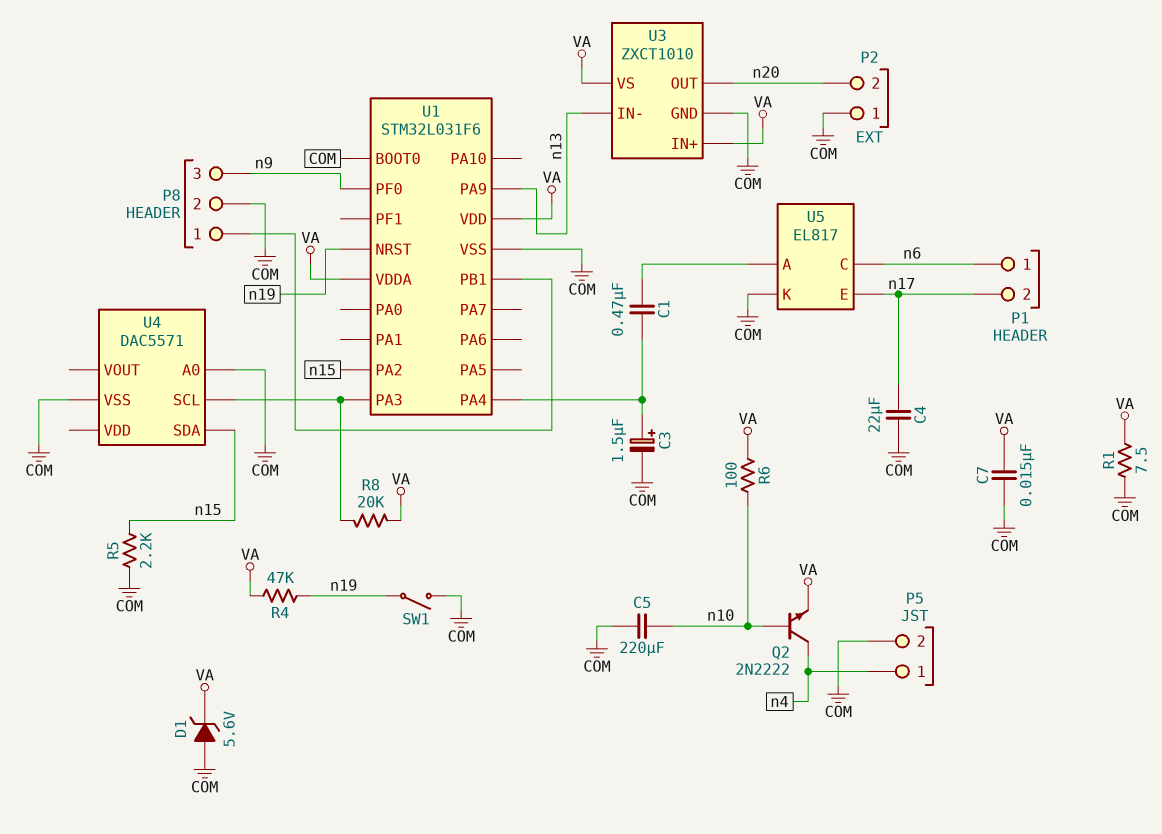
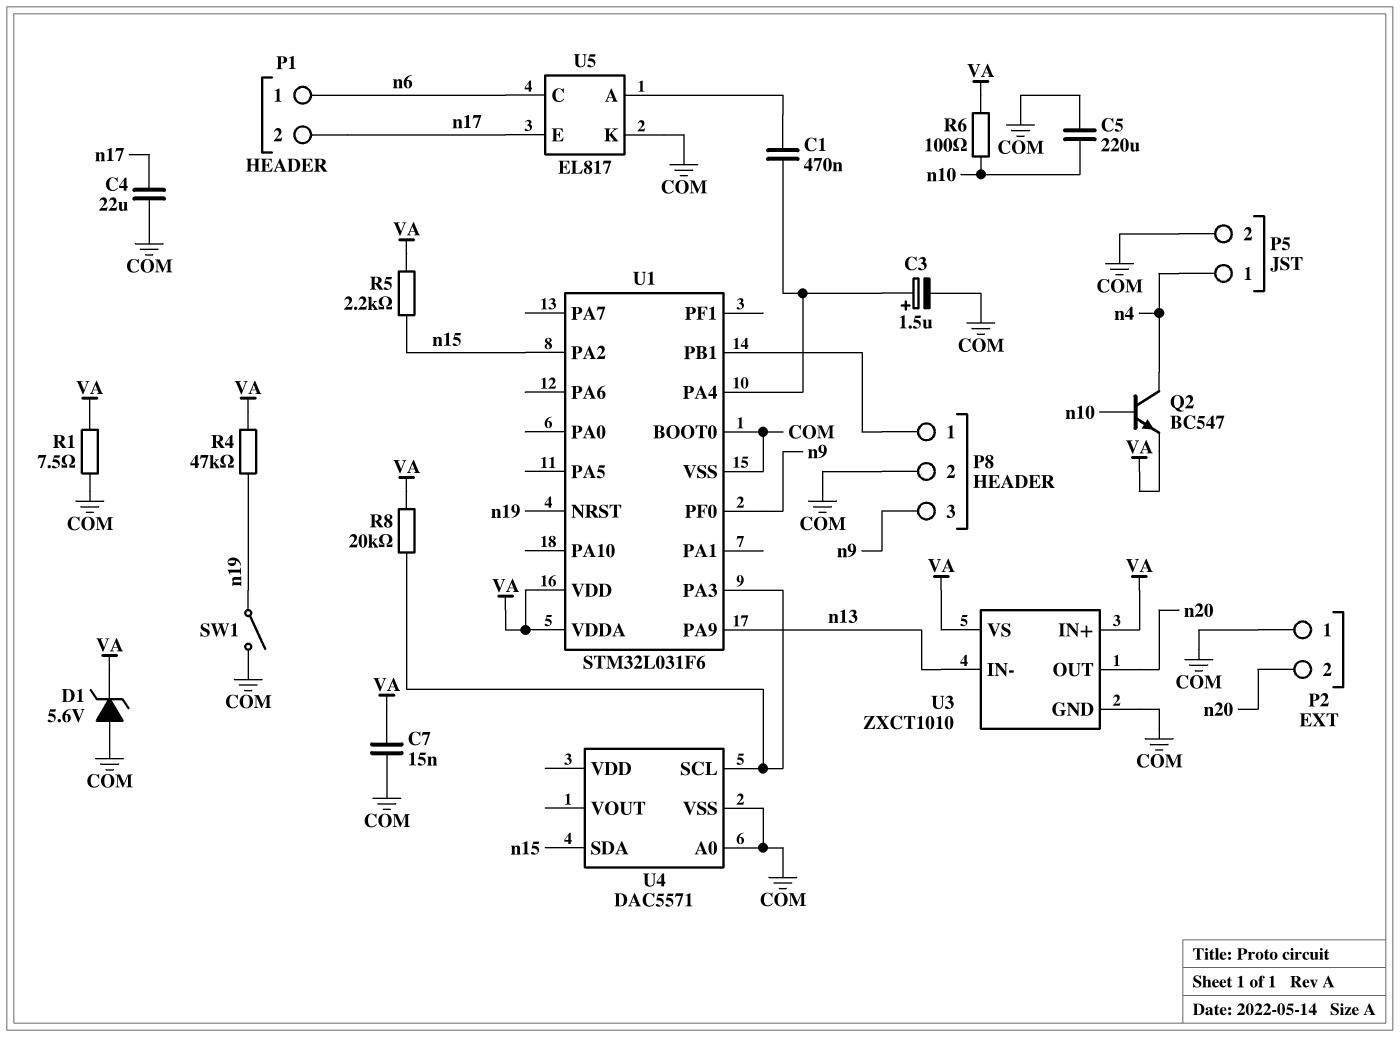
Q2: NPN 2N2222 (B n10, C n4, E VA) -> NPN BC547 (B n10, C n4, E VA)
R5: 2.2k (COM, n15) -> 2.2k (VA, n15)

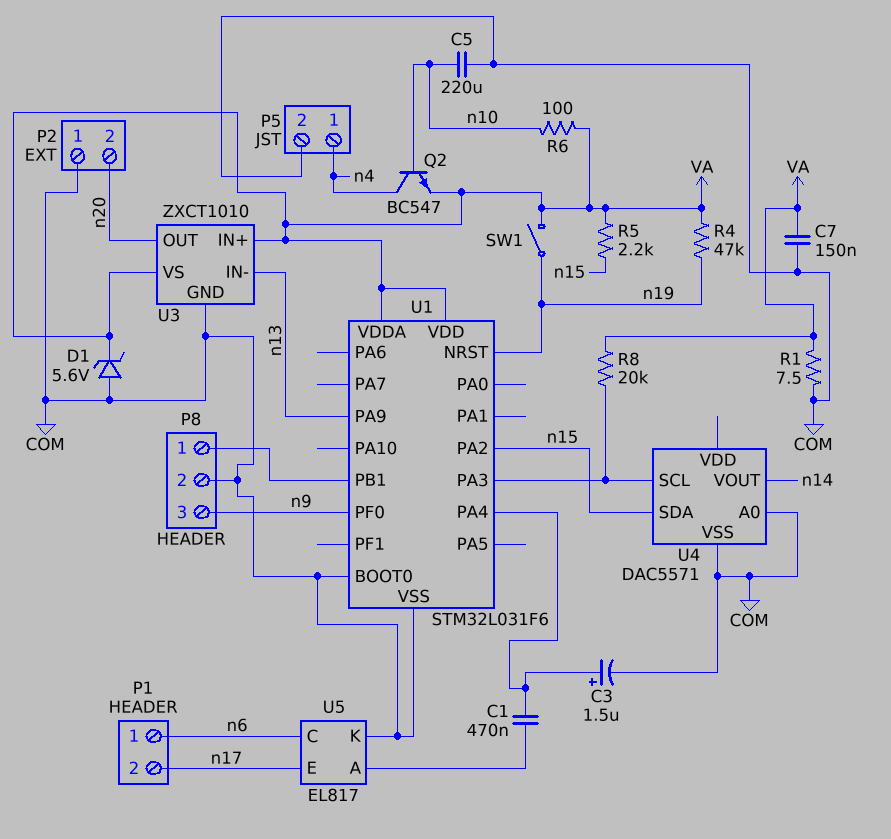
C4: 22uF (COM, n17) -> none
C7: 15nF (COM, VA) -> 150nF (COM, VA)
SW1: switch (COM, n19) -> switch (VA, n19)
U4 pin VOUT: none -> n14

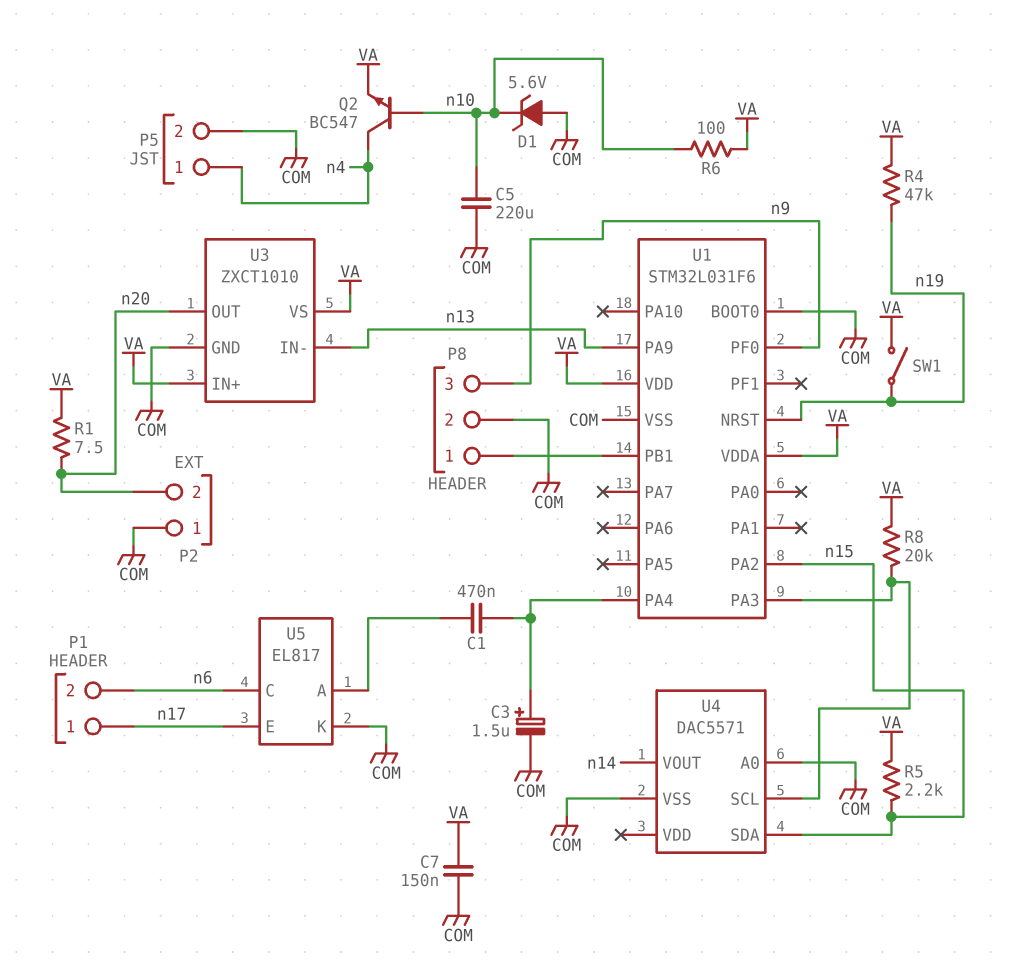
D1: zener 5.6V (A COM, K VA) -> zener 5.6V (A COM, K n10)
P1 pin 1: n6 -> n17
P1 pin 2: n17 -> n6
R1: 7.5 (COM, VA) -> 7.5 (VA, n20)

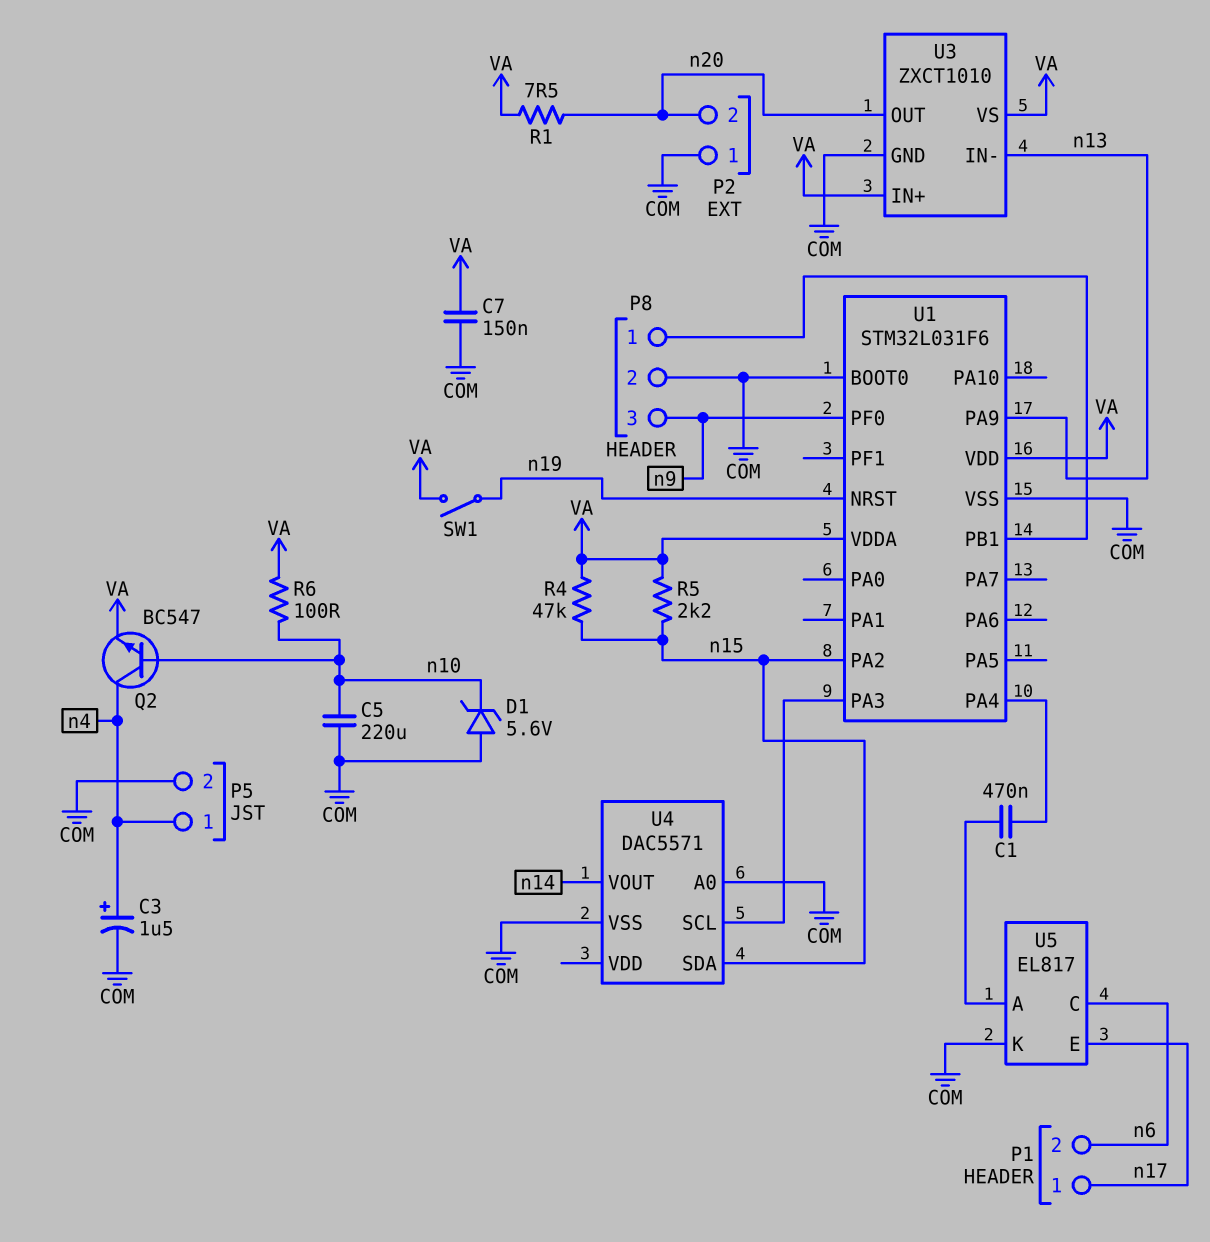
C3: 1.5uF (plus U1/PA4, minus COM) -> 1.5uF (plus n4, minus COM)
R4: 47k (VA, n19) -> 47k (VA, n15)
R8: 20k (U1/PA3, VA) -> none

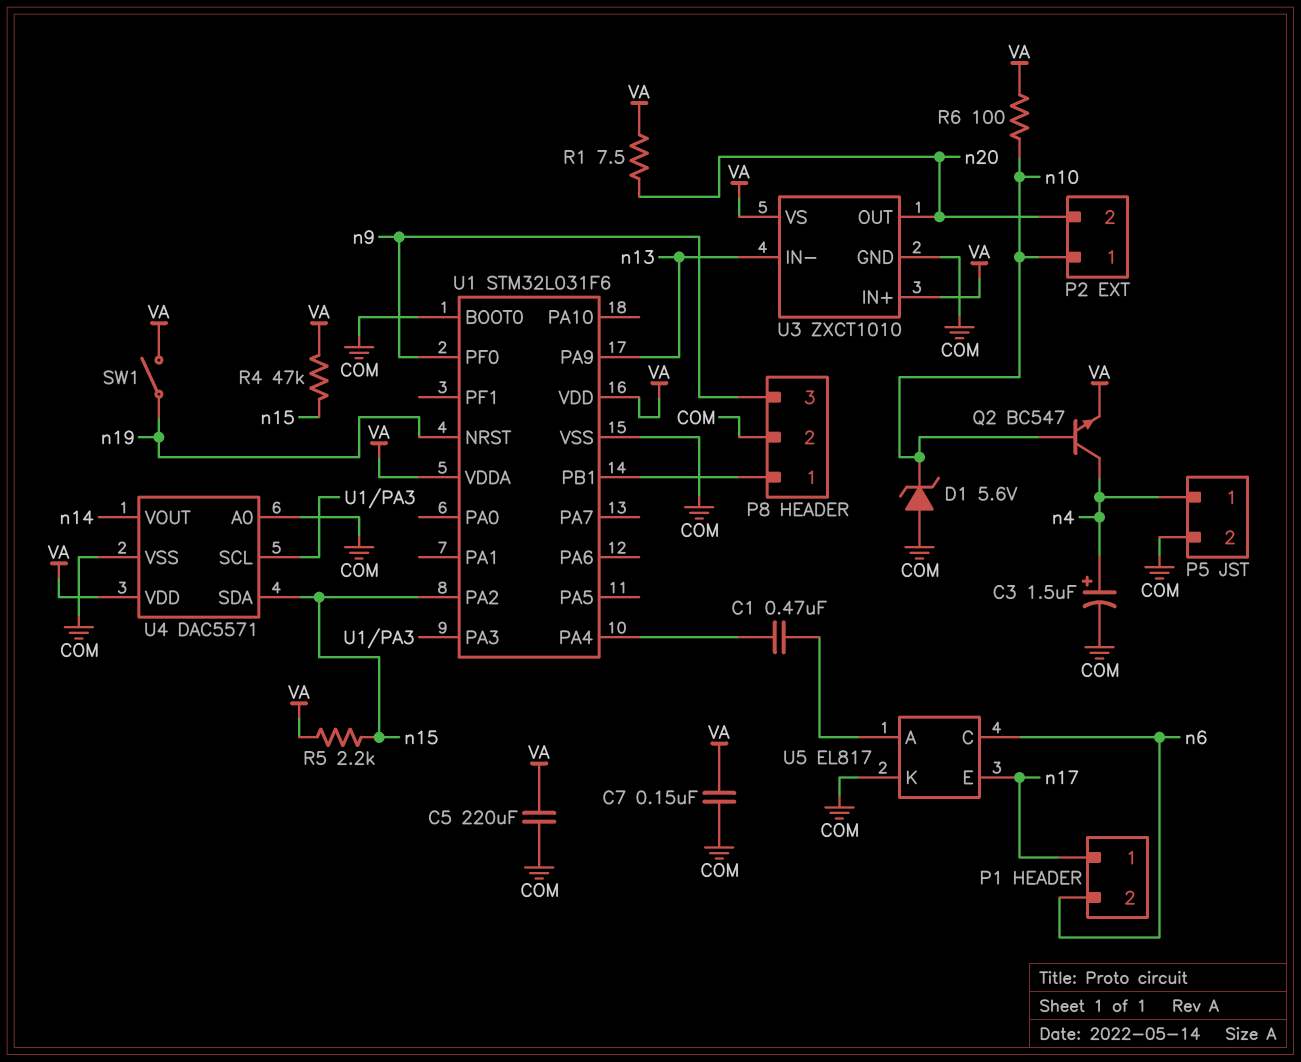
C5: 220uF (COM, n10) -> 220uF (COM, VA)
P2 pin 1: COM -> n10
U4 pin VDD: none -> VA

